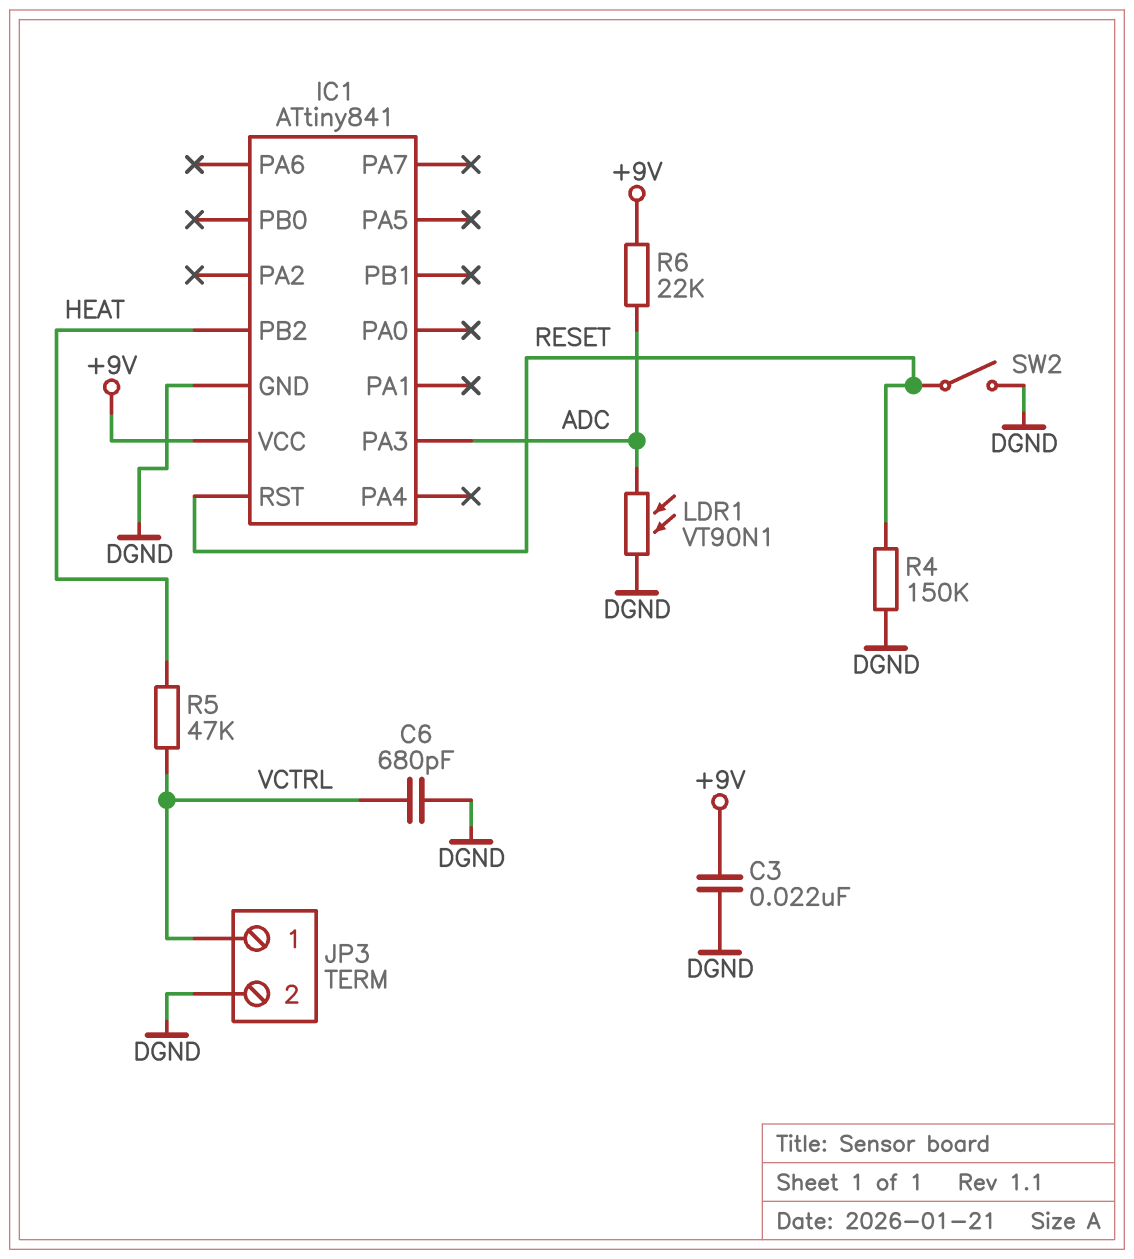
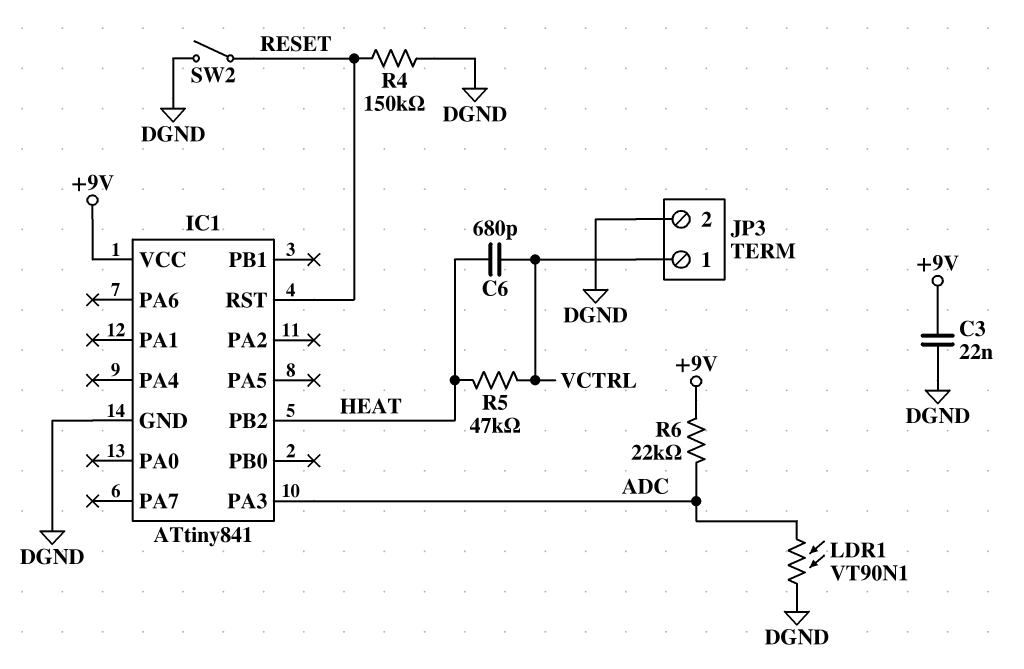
C6: 680pF (DGND, VCTRL) -> 680pF (HEAT, VCTRL)

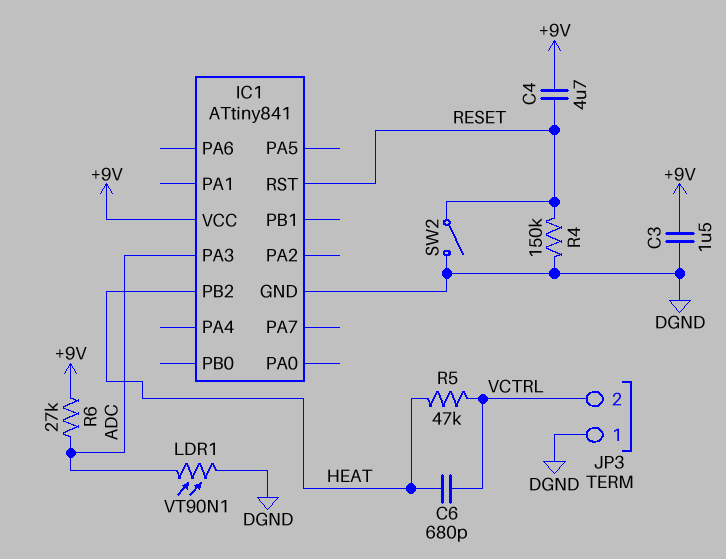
C3: 22nF (+9V, DGND) -> 1.5uF (+9V, DGND)
C4: none -> 4.7uF (+9V, RESET)
JP3 pin 1: VCTRL -> DGND
JP3 pin 2: DGND -> VCTRL
R6: 22k (+9V, ADC) -> 27k (+9V, ADC)

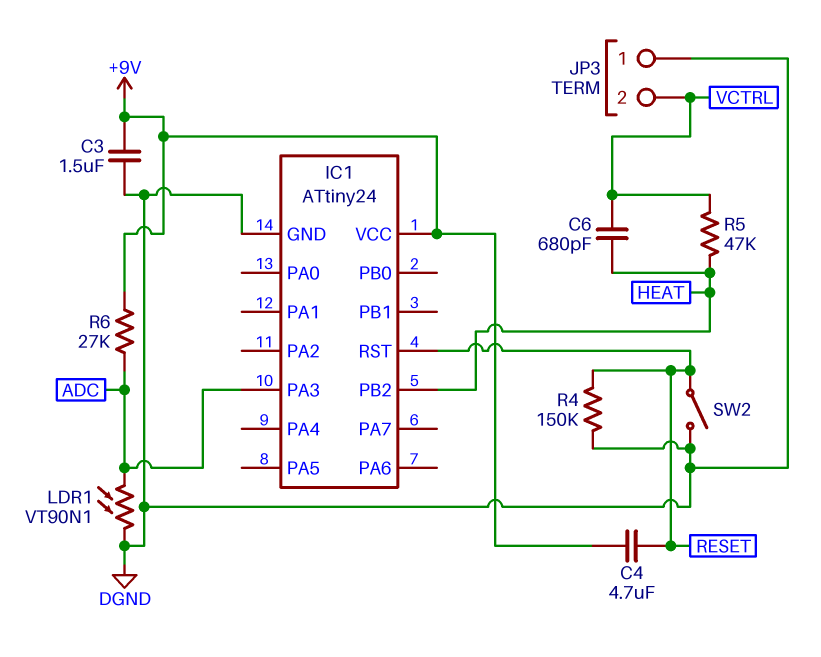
IC1: ATtiny841 -> ATtiny24

